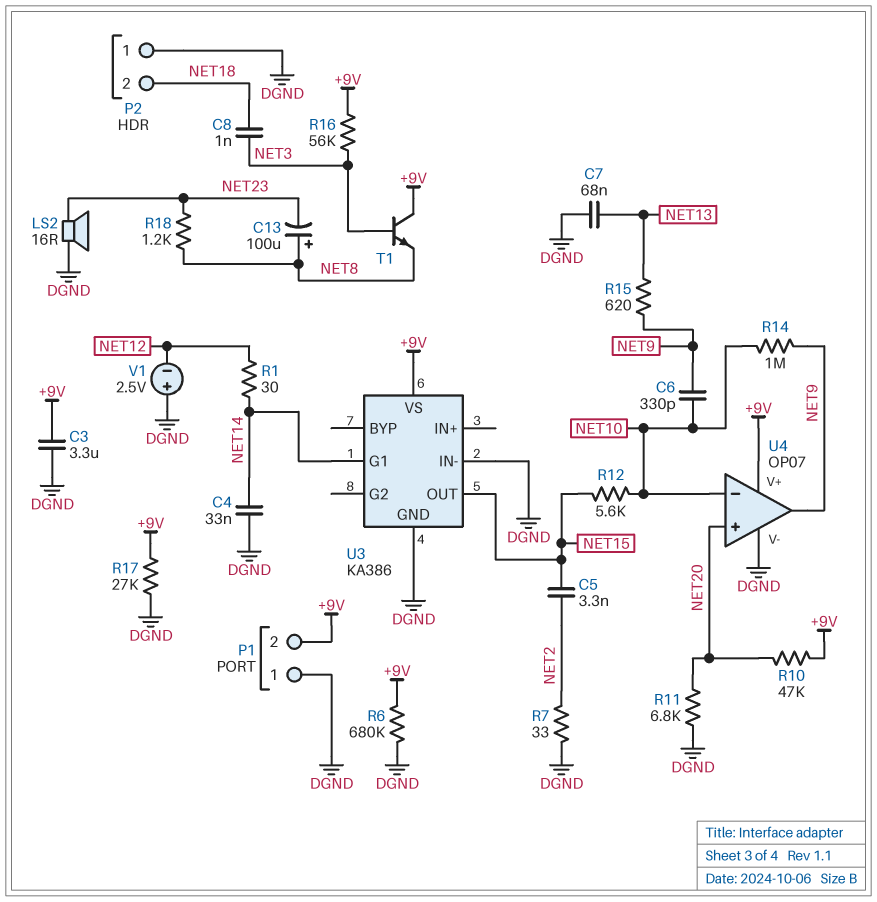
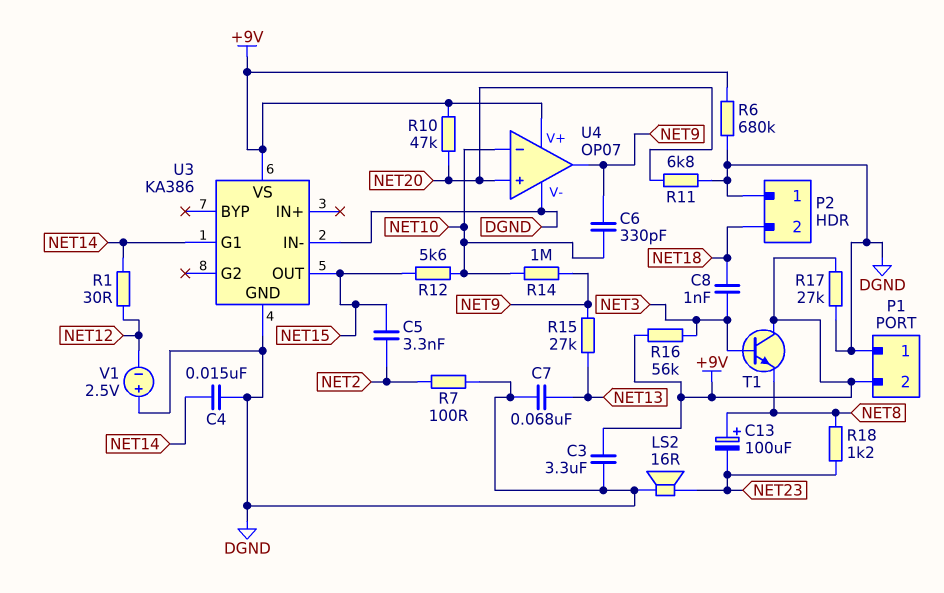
C4: 33nF (DGND, NET14) -> 15nF (DGND, NET14)
R7: 33 (DGND, NET2) -> 100 (DGND, NET2)
R15: 620 (NET9, NET13) -> 27k (NET9, NET13)

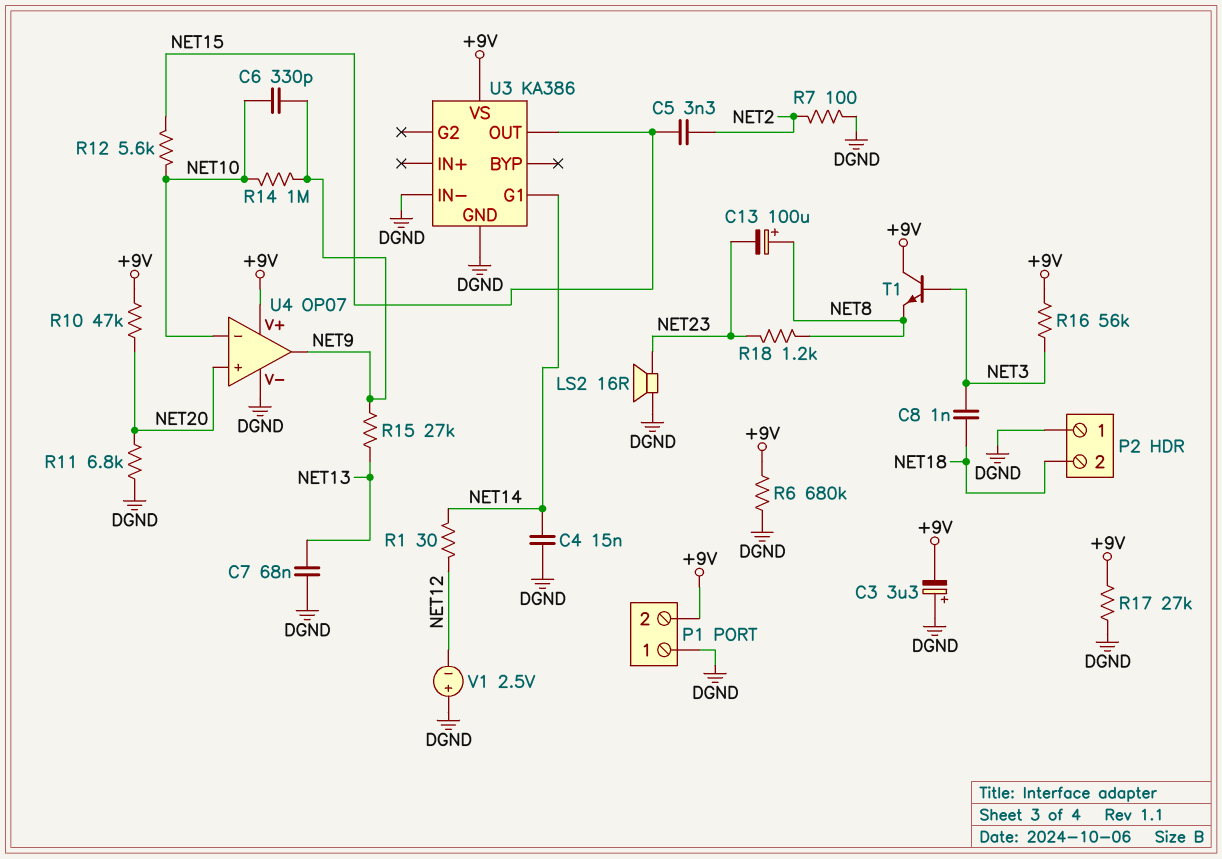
C3: 3.3uF (+9V, DGND) -> 3.3uF (plus DGND, minus +9V)

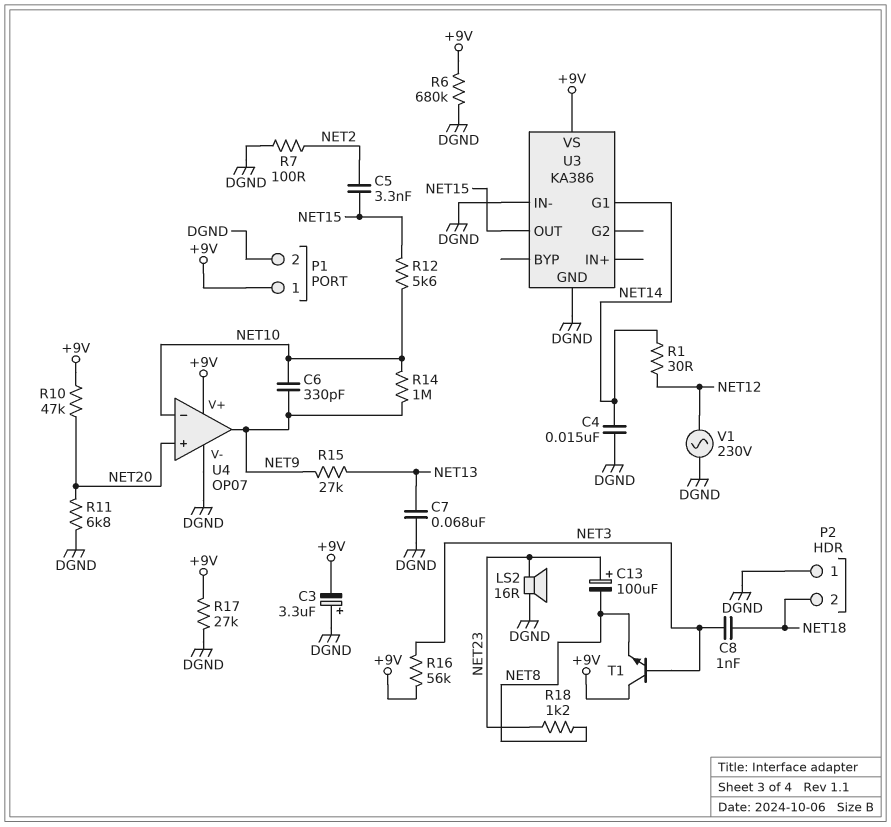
C13: 100uF (plus NET8, minus NET23) -> 100uF (plus NET23, minus NET8)
P1 pin 1: DGND -> +9V
P1 pin 2: +9V -> DGND
V1: 2.5V (plus DGND, minus NET12) -> AC 230V (DGND, NET12)

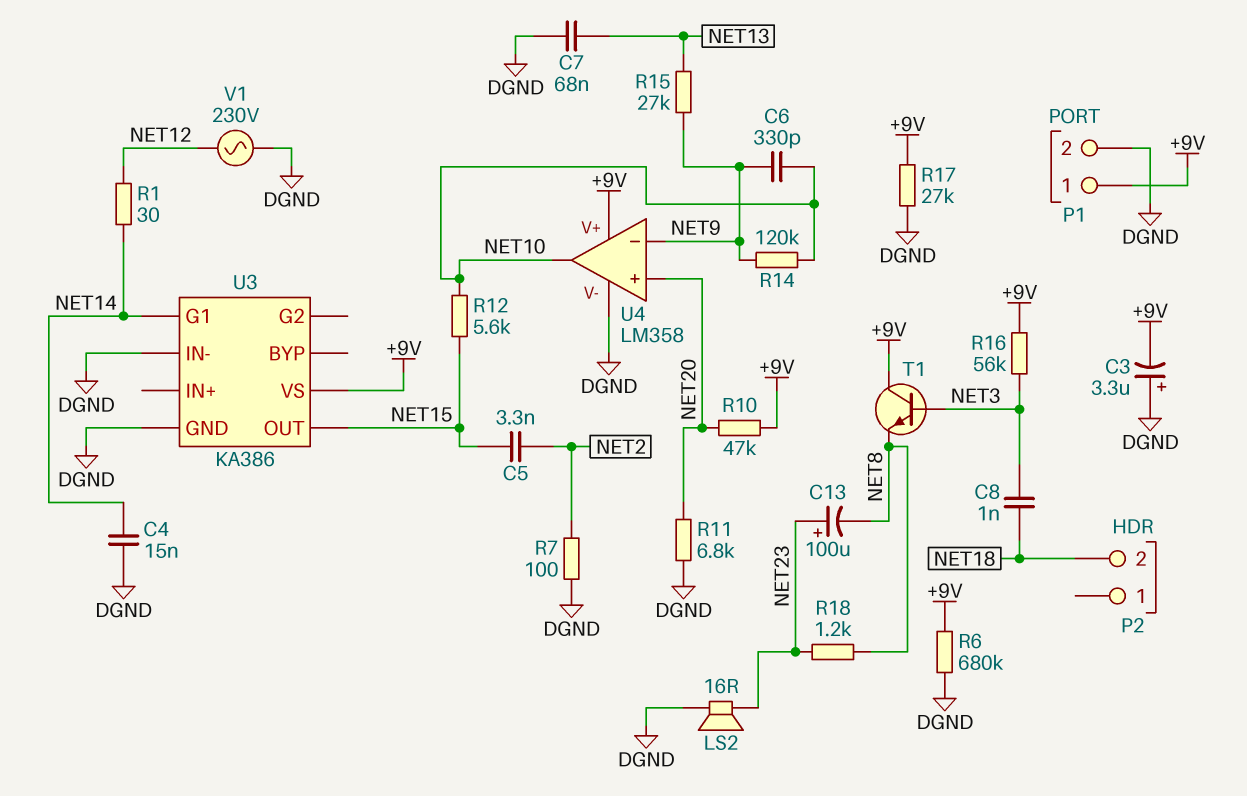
P2 pin 1: DGND -> none
R14: 1M (NET9, NET10) -> 120k (NET9, NET10)
U4: OP07 -> LM358
U4 pin in-: NET10 -> NET9
U4 pin out: NET9 -> NET10

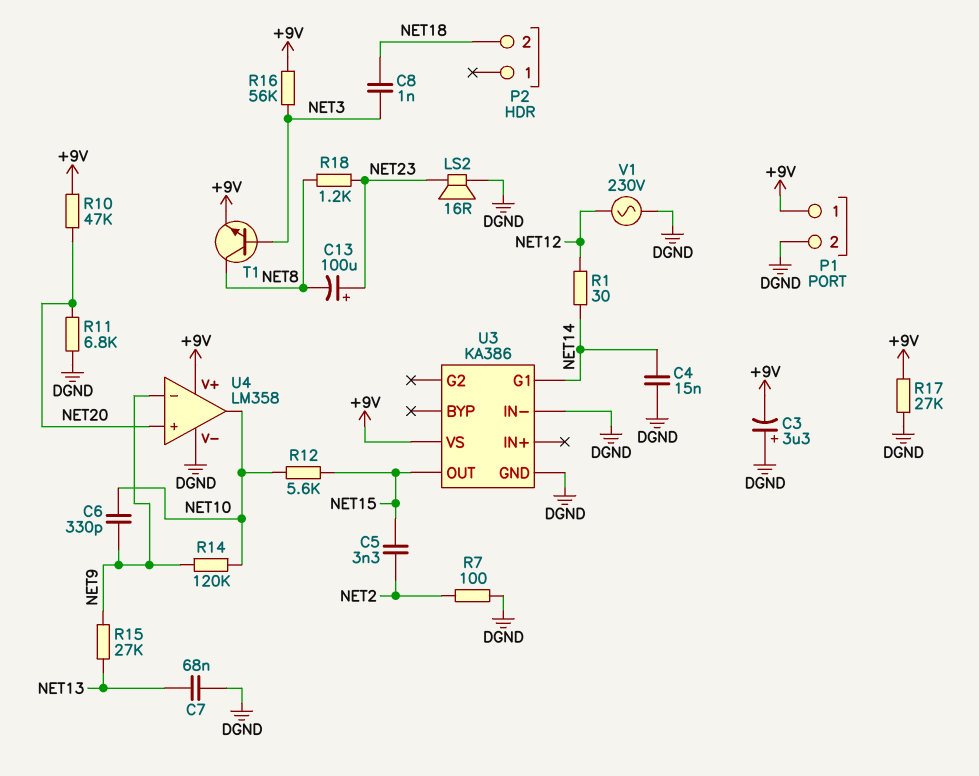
R6: 680k (+9V, DGND) -> none
T1: NPN (B NET3, C +9V, E NET8) -> NPN (B NET3, C NET8, E +9V)

